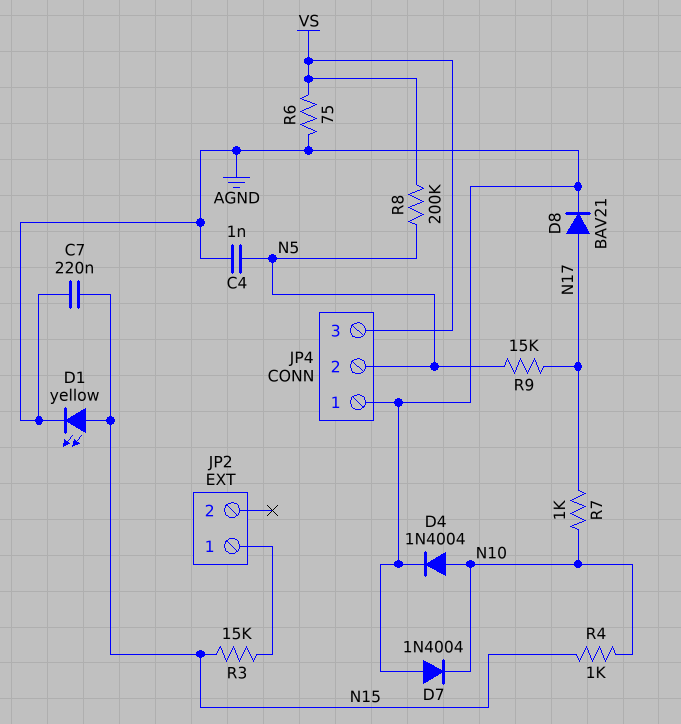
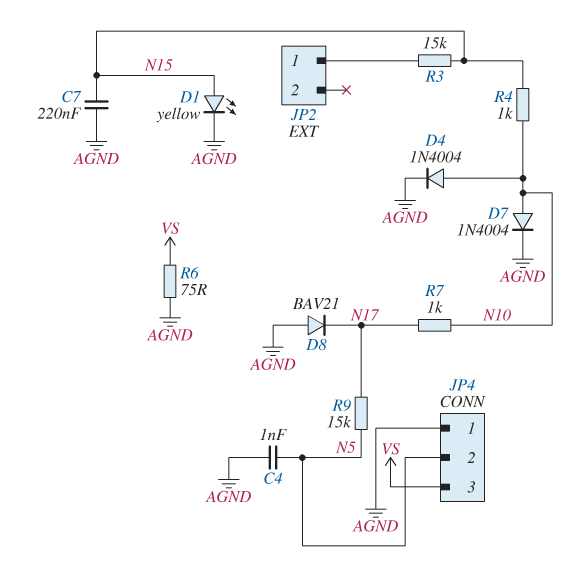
D7: diode 1N4004 (A AGND, K N10) -> diode 1N4004 (A N10, K AGND)
D8: diode BAV21 (A N17, K AGND) -> diode BAV21 (A AGND, K N17)
R8: 200k (N5, VS) -> none

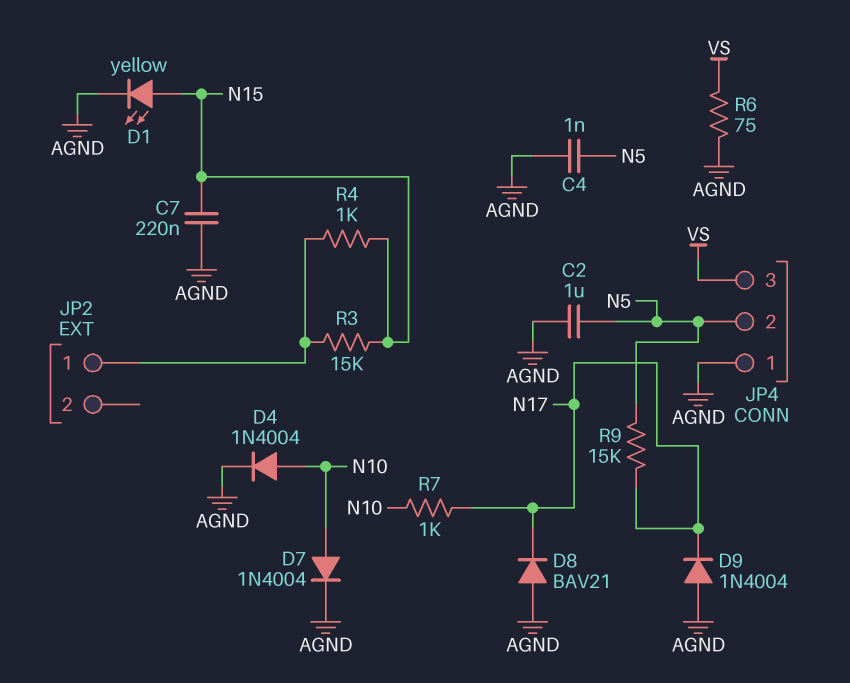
C2: none -> 1uF (AGND, N5)
D9: none -> diode 1N4004 (A AGND, K N17)
R4: 1k (N10, N15) -> 1k (JP2/1, N15)

